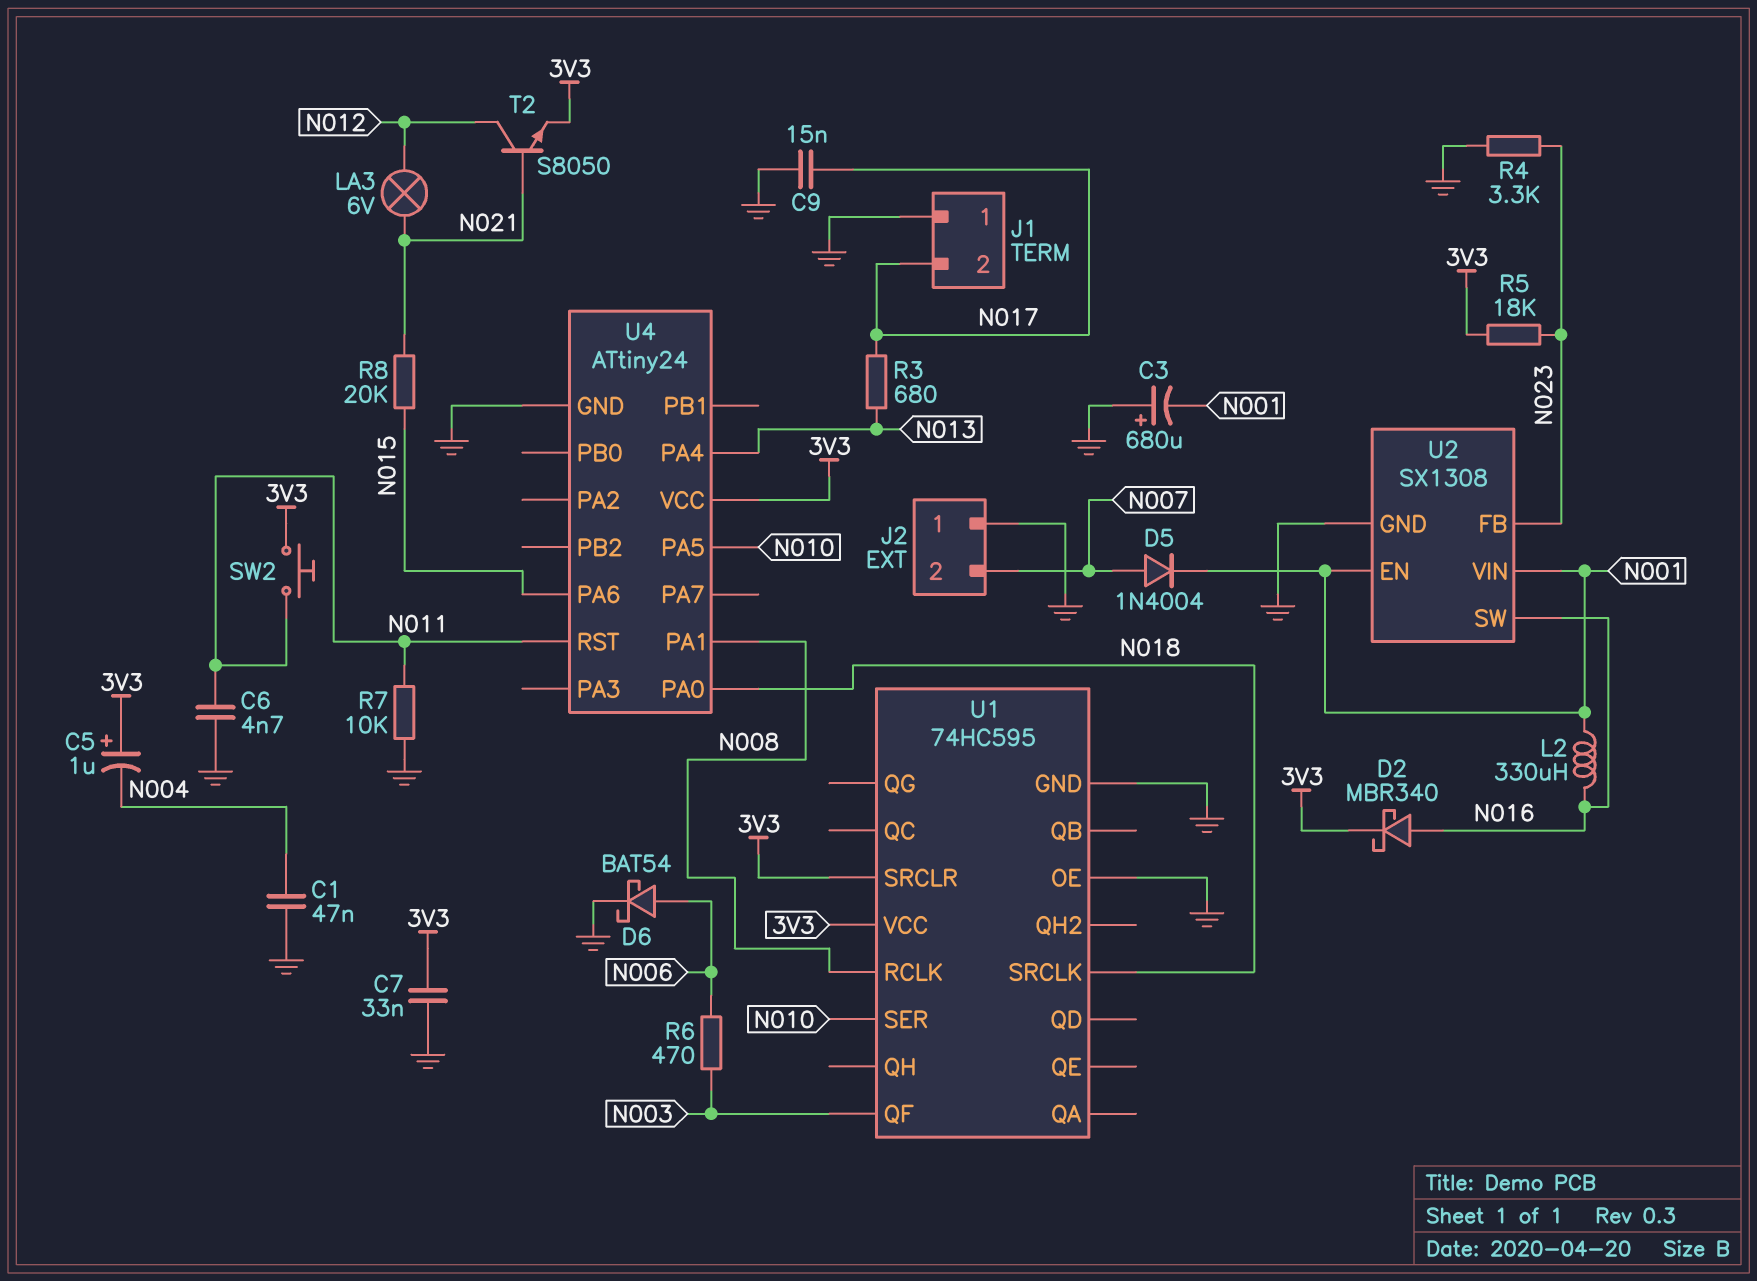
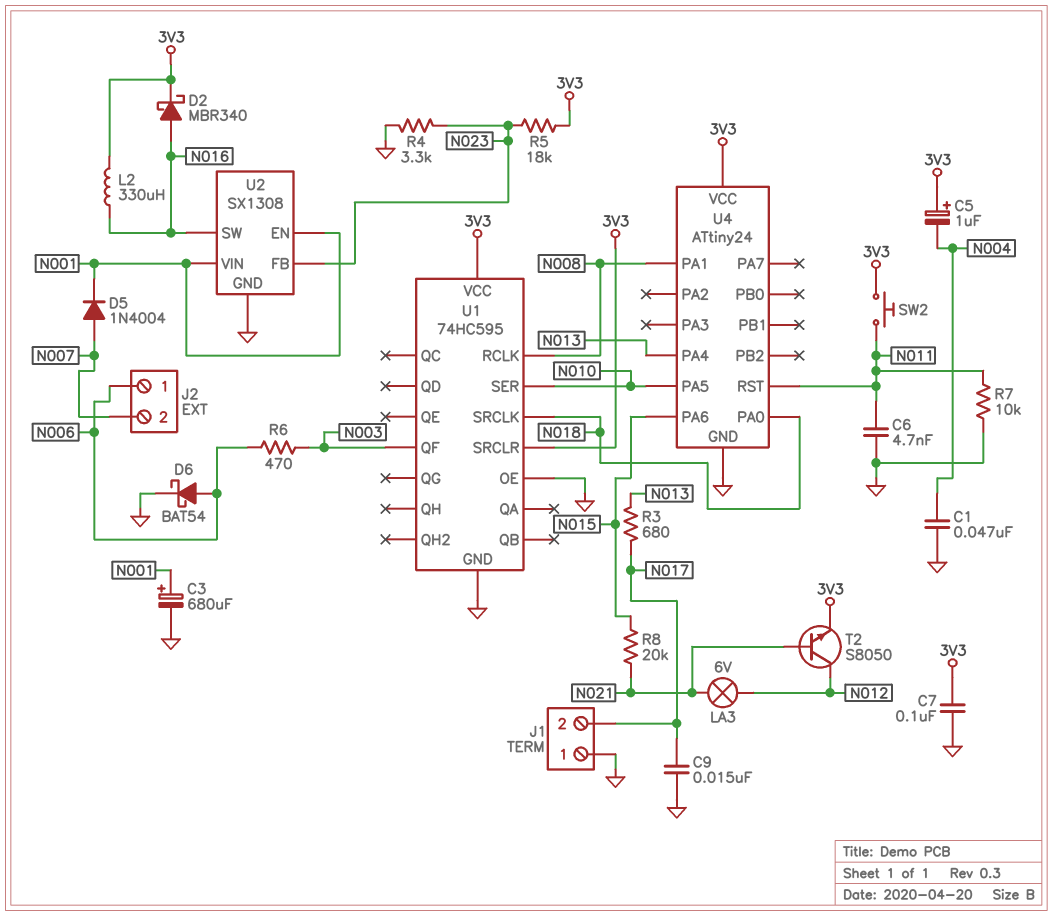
C3: 680uF (plus GND, minus N001) -> 680uF (plus N001, minus GND)
C7: 33nF (3V3, GND) -> 100nF (3V3, GND)
J2 pin 1: GND -> N006
L2: 330uH (N001, N016) -> 330uH (3V3, N016)

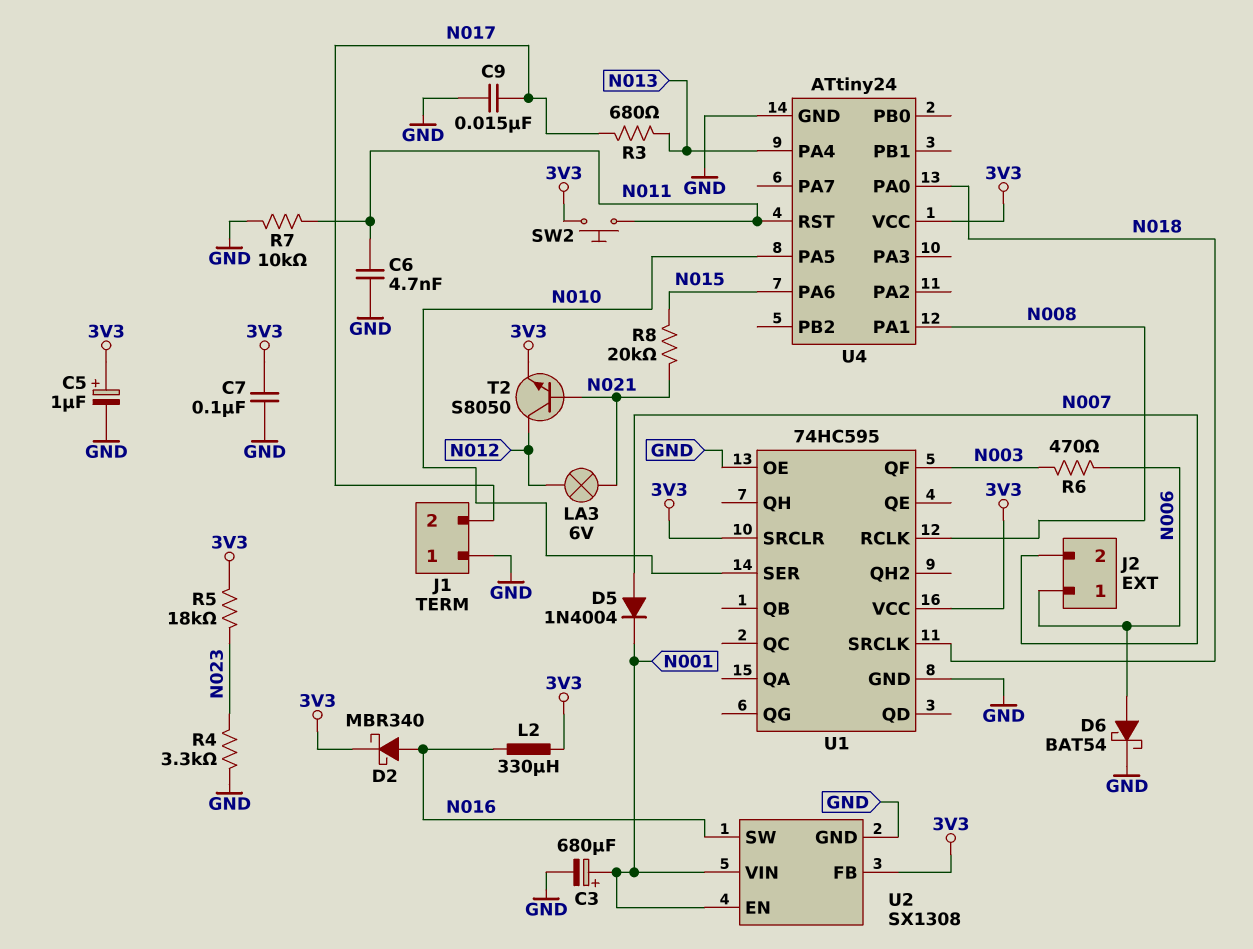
C1: 47nF (GND, N004) -> none
C5: 1uF (plus 3V3, minus N004) -> 1uF (plus 3V3, minus GND)
U2 pin FB: N023 -> 3V3

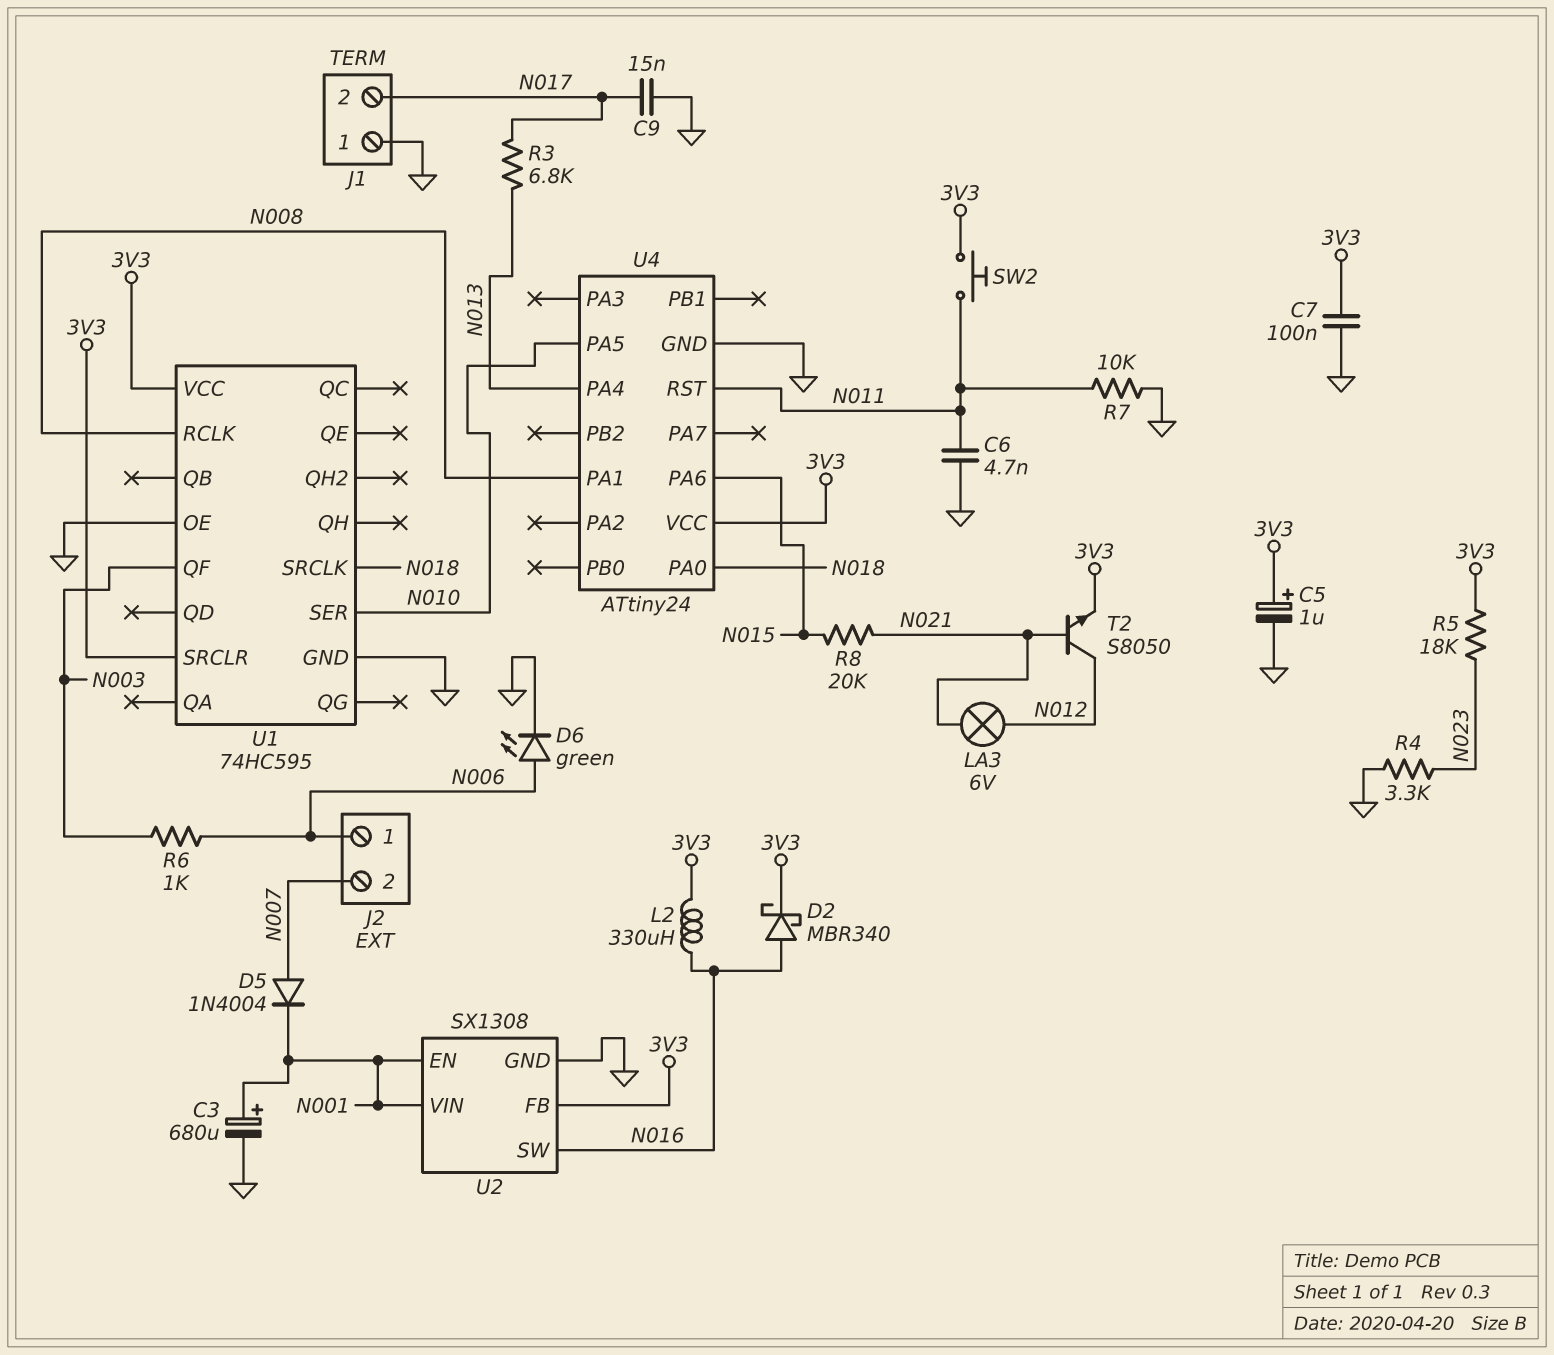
D6: schottky BAT54 (A N006, K GND) -> LED green (A N006, K GND)
R3: 680 (N013, N017) -> 6.8k (N013, N017)
R6: 470 (N003, N006) -> 1k (N003, N006)

